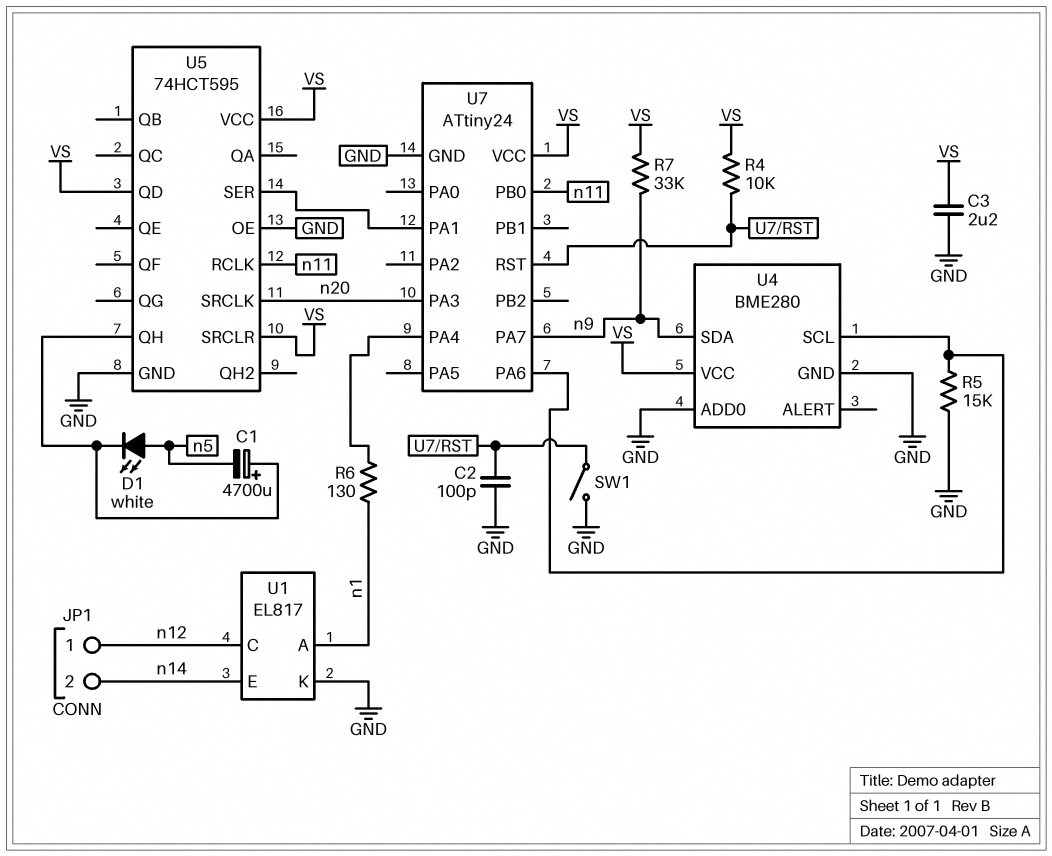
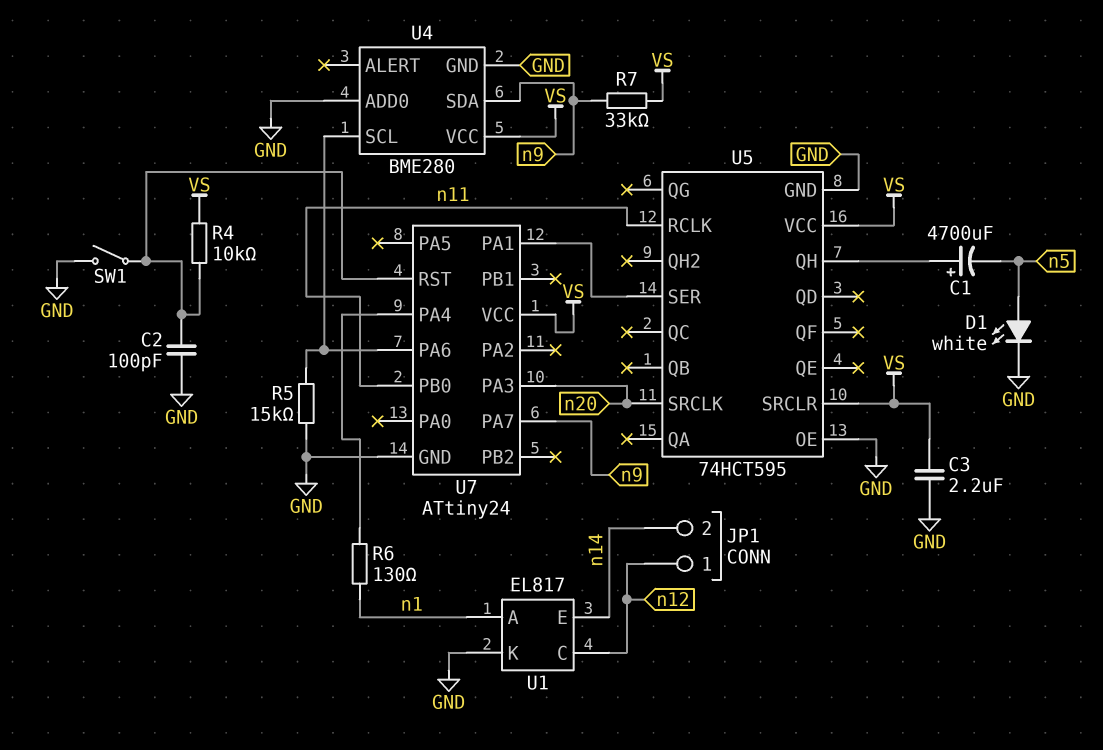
D1: LED white (A n5, K U5/QH) -> LED white (A n5, K GND)
U5 pin QD: VS -> none

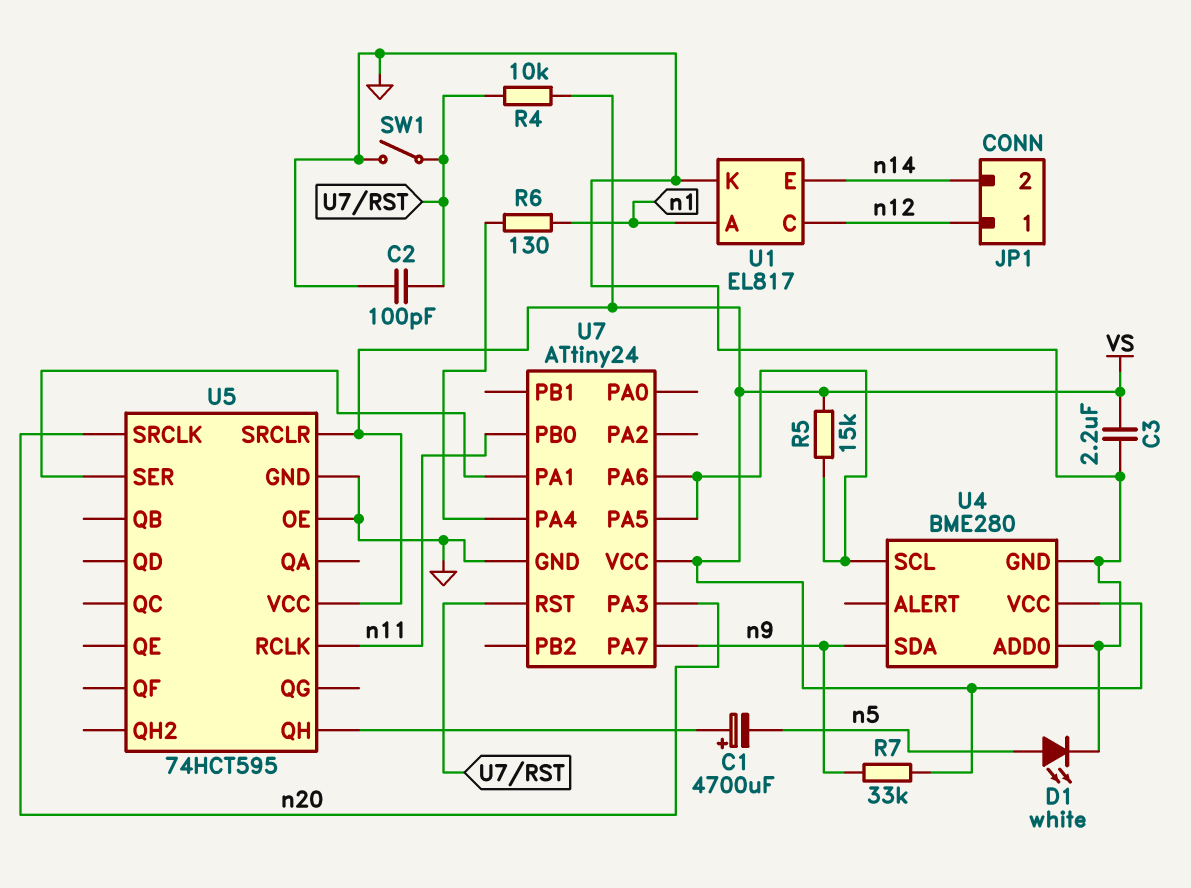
R5: 15k (GND, U4/SCL) -> 15k (U4/SCL, VS)
U7 pin PA5: none -> U4/SCL

